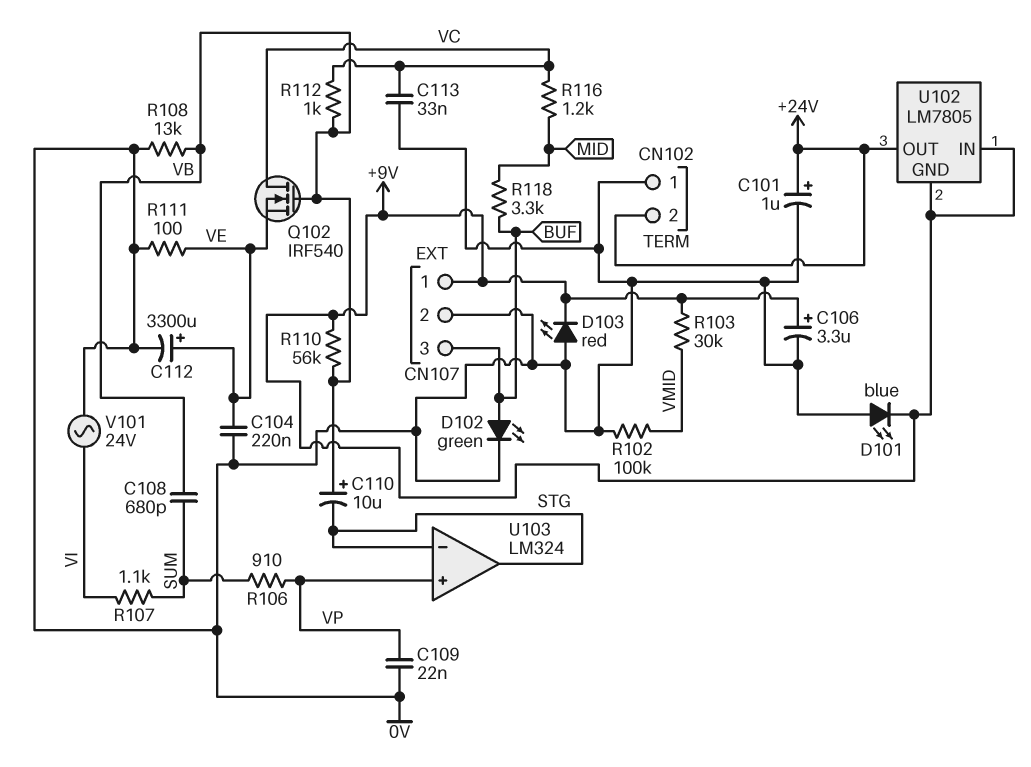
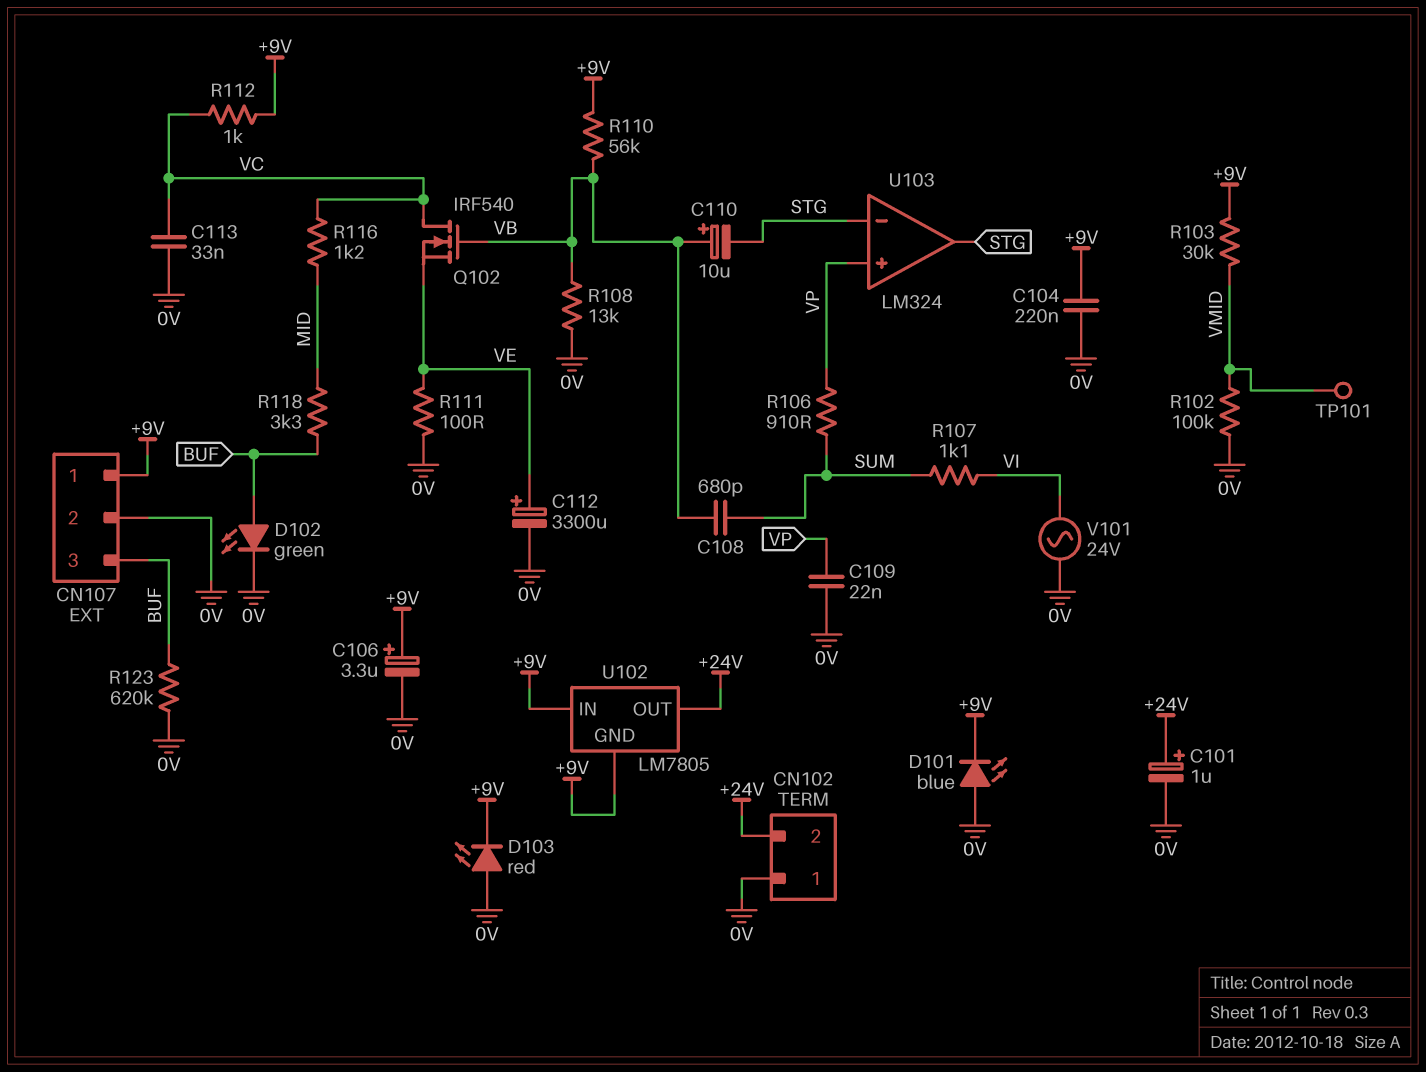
C104: 220nF (0V, VE) -> 220nF (+9V, 0V)
R112: 1k (VB, VC) -> 1k (+9V, VC)
R123: none -> 620k (0V, BUF)
TP101: none -> test point (VMID)

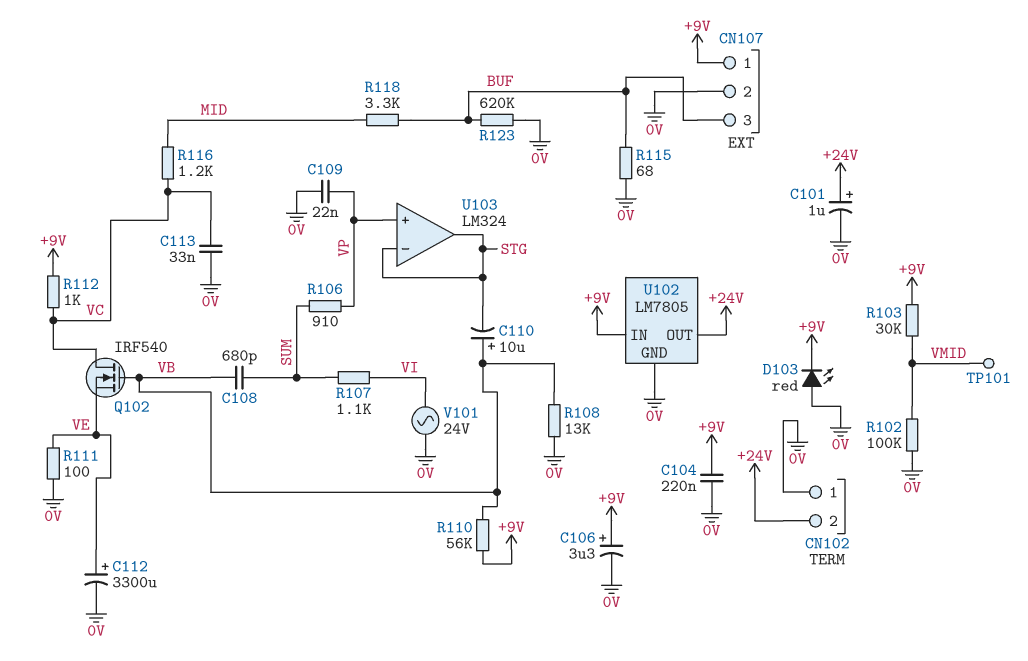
D101: LED blue (A 0V, K +9V) -> none
D102: LED green (A BUF, K 0V) -> none
R115: none -> 68 (0V, BUF)
U102 pin GND: +9V -> 0V

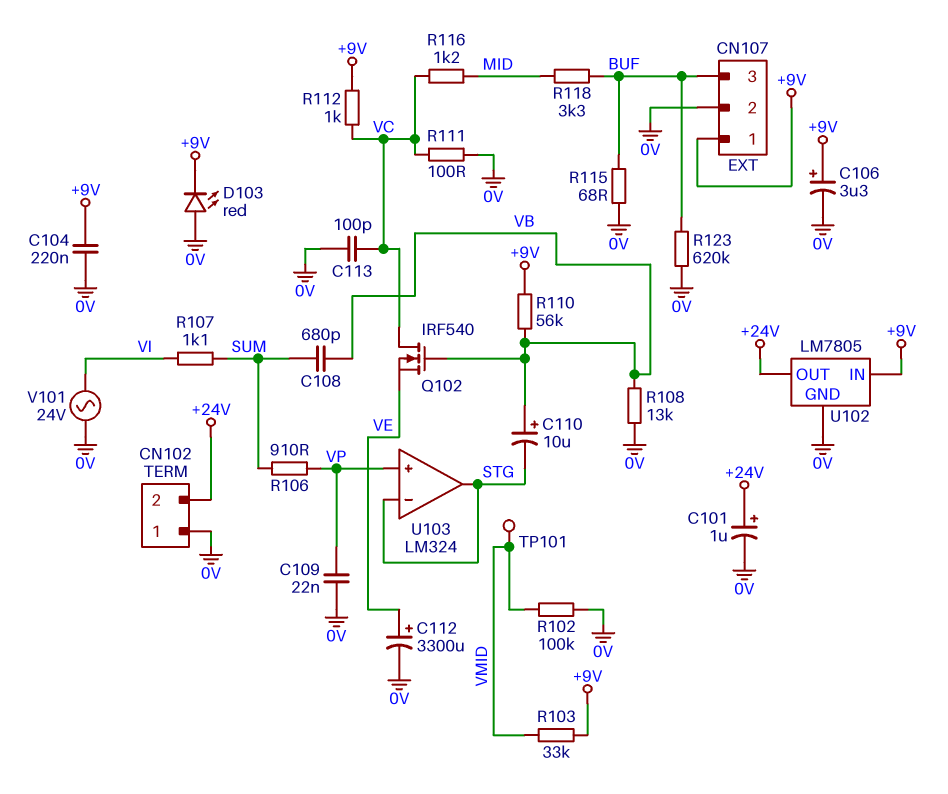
C113: 33nF (0V, VC) -> 100pF (0V, VC)
R103: 30k (+9V, VMID) -> 33k (+9V, VMID)
R111: 100 (0V, VE) -> 100 (0V, VC)

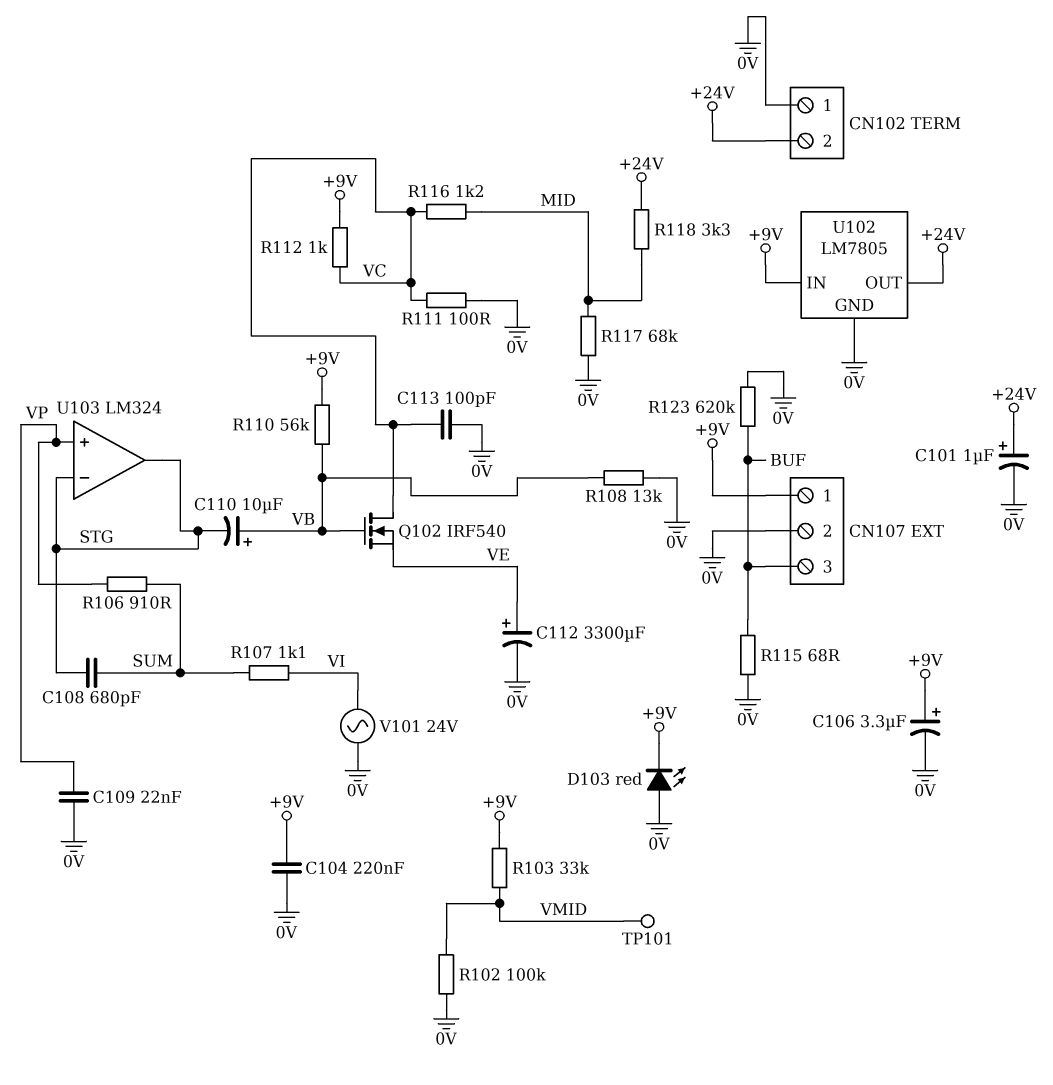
C108: 680pF (SUM, VB) -> 680pF (STG, SUM)
R117: none -> 68k (0V, MID)
R118: 3.3k (BUF, MID) -> 3.3k (+24V, MID)

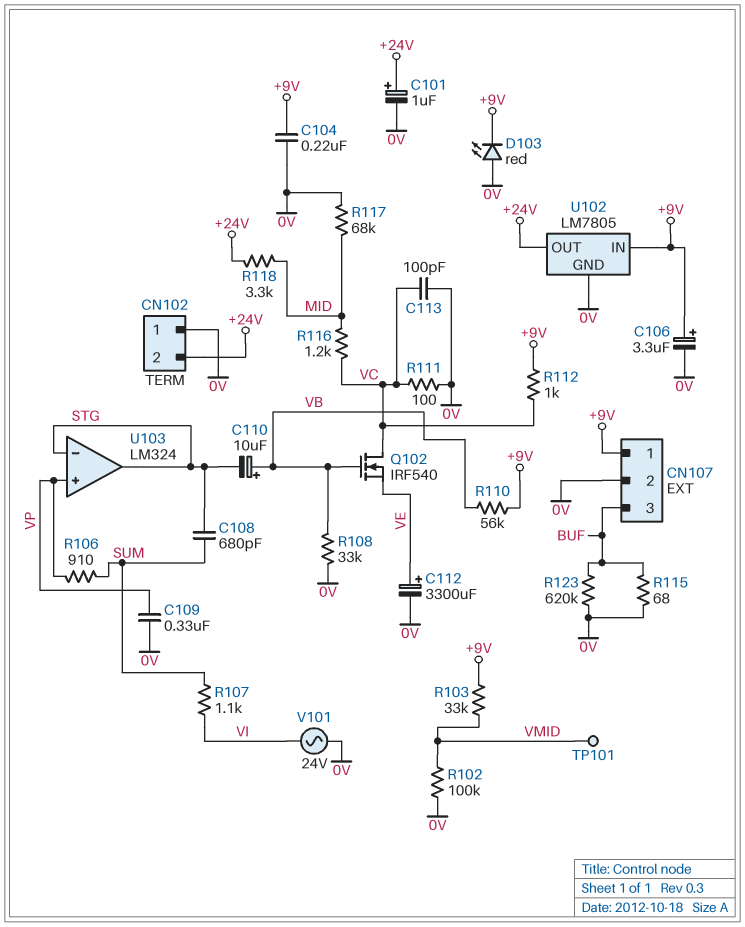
C109: 22nF (0V, VP) -> 330nF (0V, VP)
R108: 13k (0V, VB) -> 33k (0V, VB)

